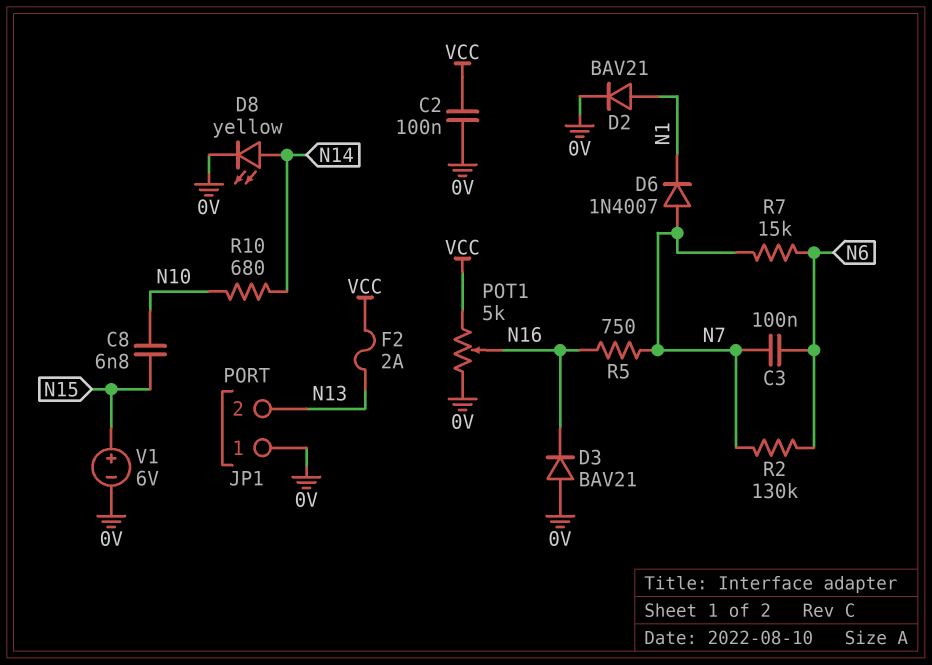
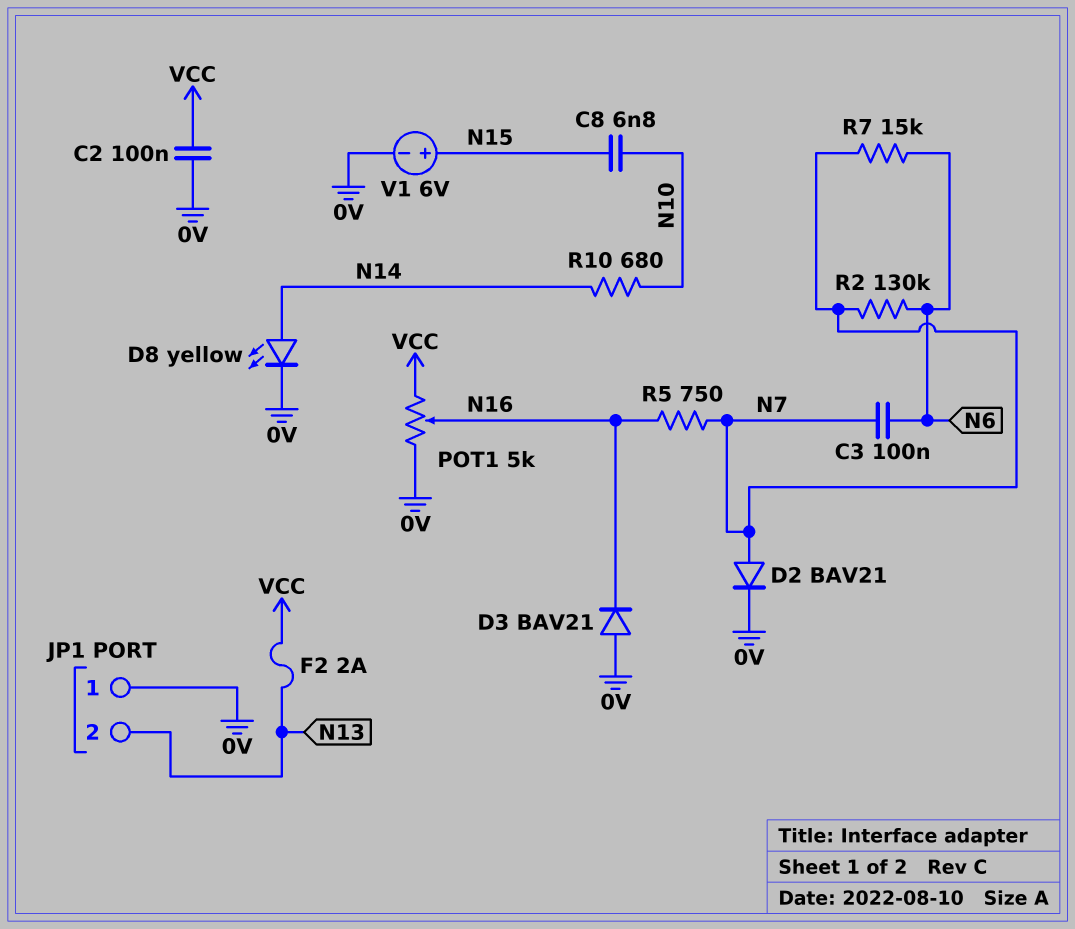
D2: diode BAV21 (A N1, K 0V) -> diode BAV21 (A N7, K 0V)
D6: diode 1N4007 (A N7, K N1) -> none

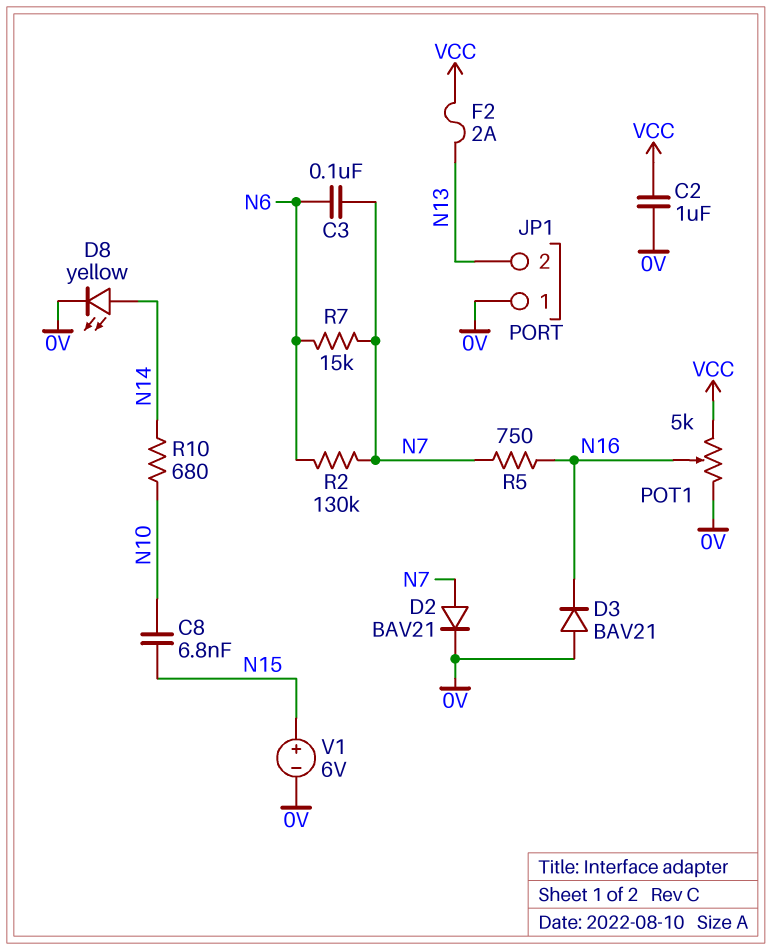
C2: 100nF (0V, VCC) -> 1uF (0V, VCC)

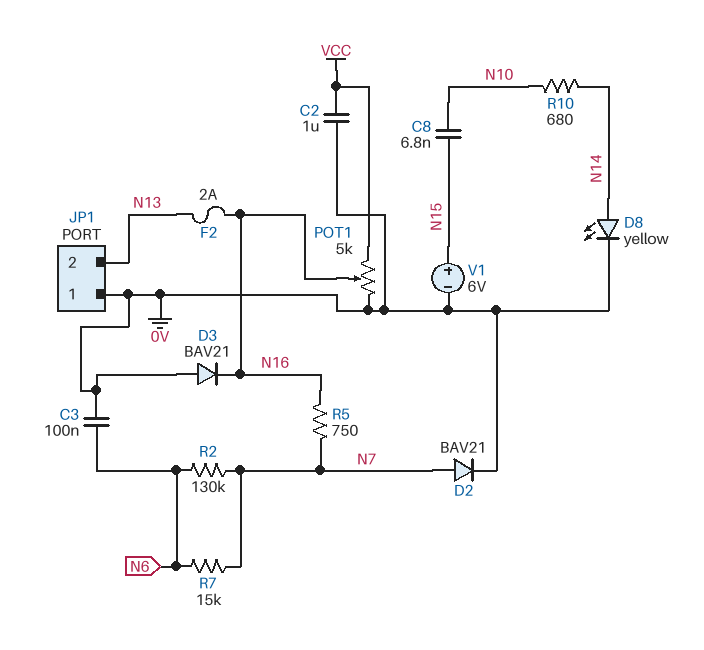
C3: 100nF (N6, N7) -> 100nF (0V, N6)
F2: 2A (N13, VCC) -> 2A (N13, N16)

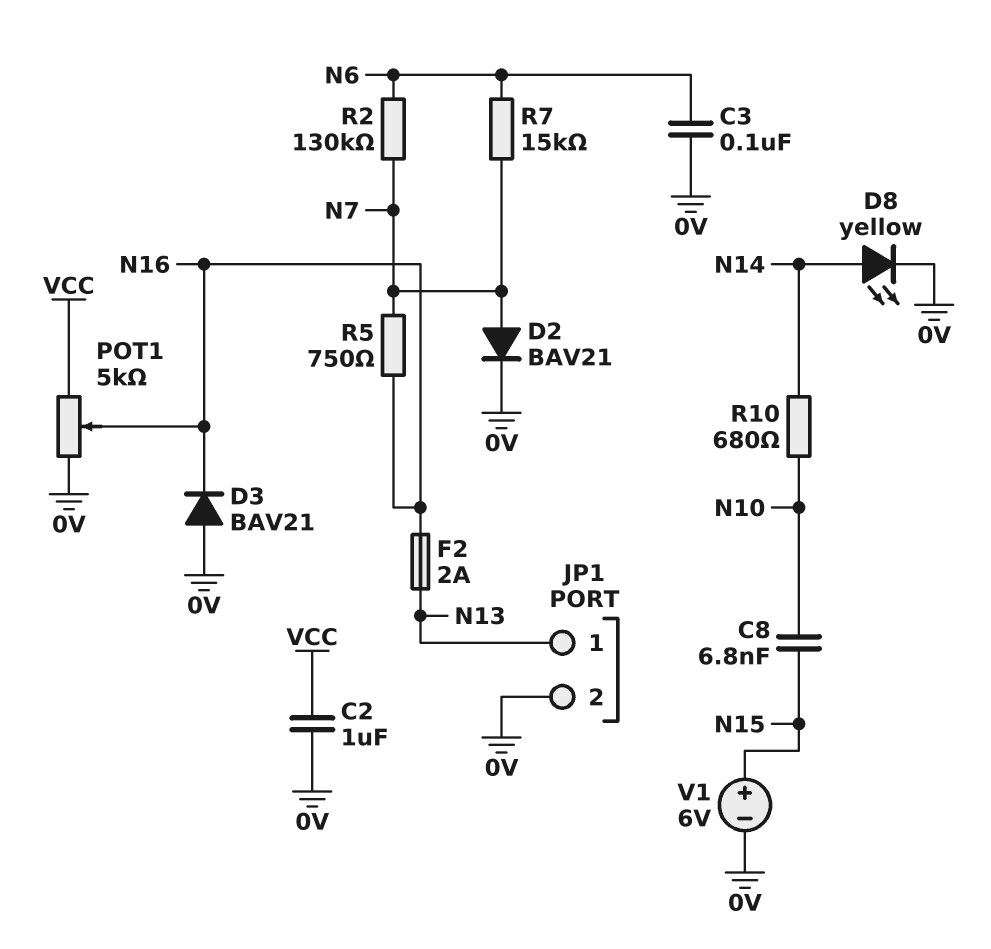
JP1 pin 1: 0V -> N13
JP1 pin 2: N13 -> 0V

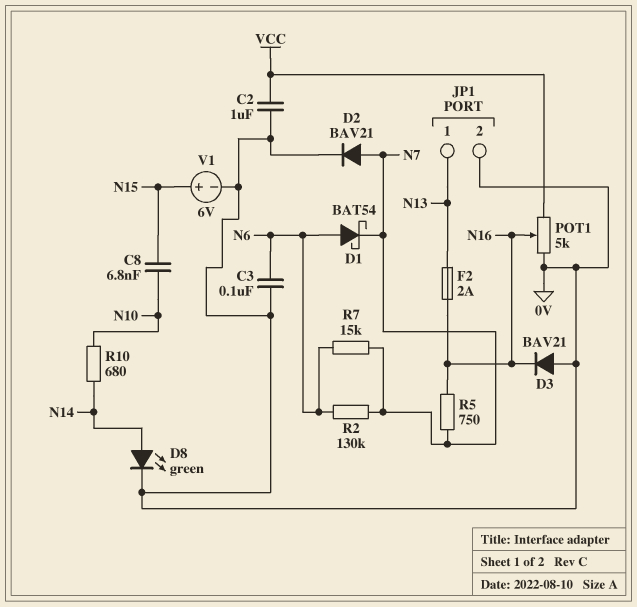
D1: none -> schottky BAT54 (A N6, K N7)
D8: LED yellow (A N14, K 0V) -> LED green (A N14, K 0V)

